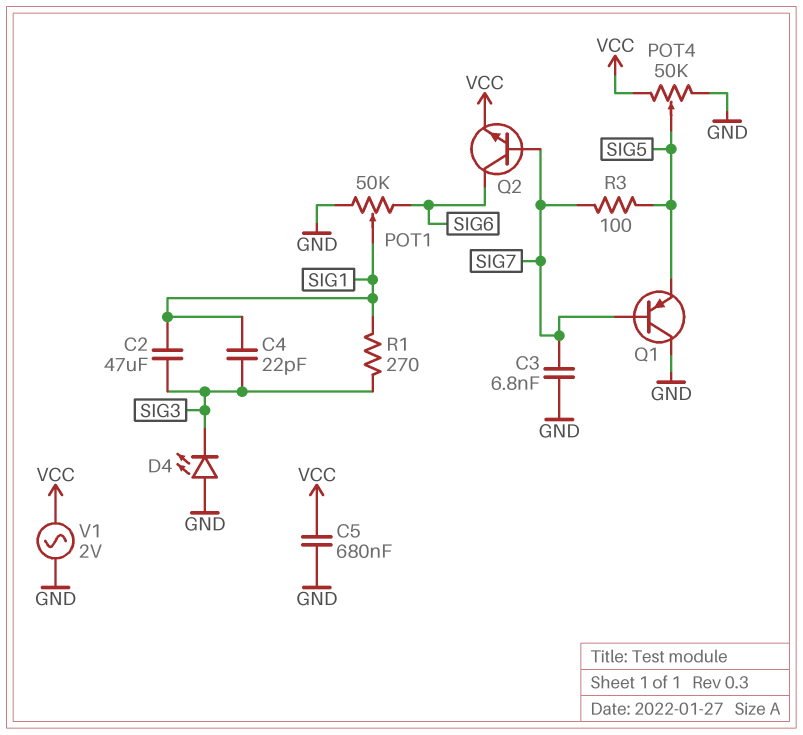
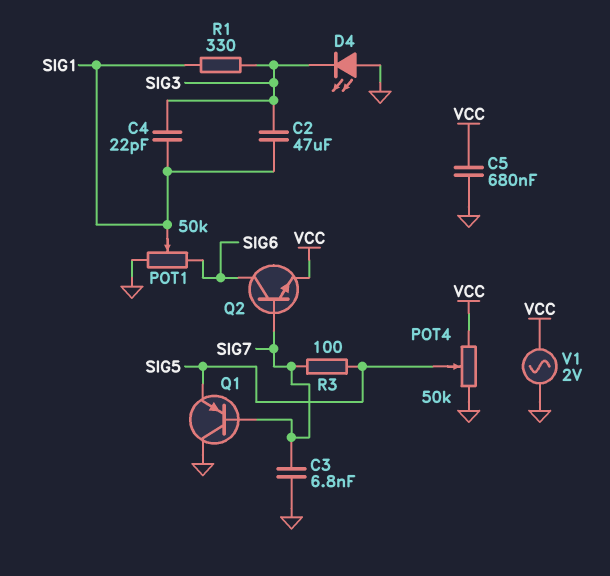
R1: 270 (SIG1, SIG3) -> 330 (SIG1, SIG3)

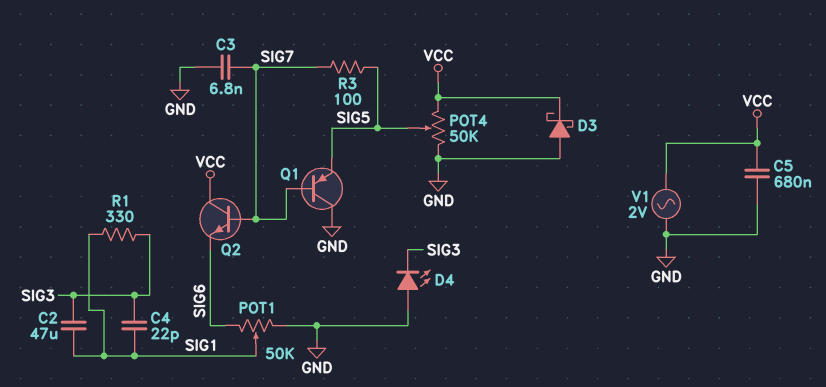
D3: none -> schottky (A GND, K VCC)
Q2: NPN (B SIG7, C SIG6, E VCC) -> NPN (B SIG7, C VCC, E SIG6)

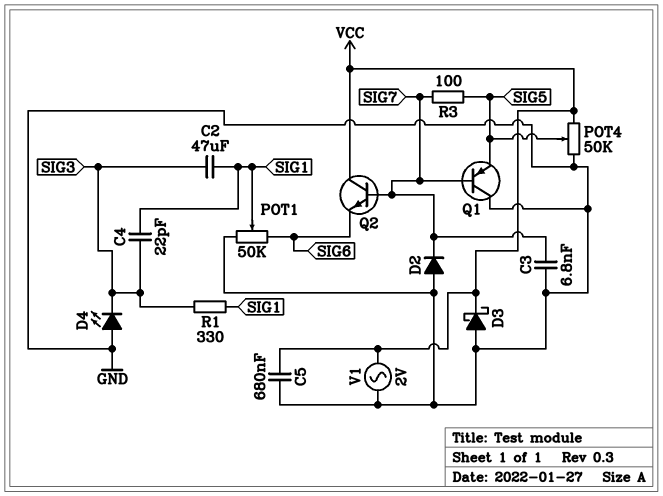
D2: none -> diode (A GND, K SIG7)

